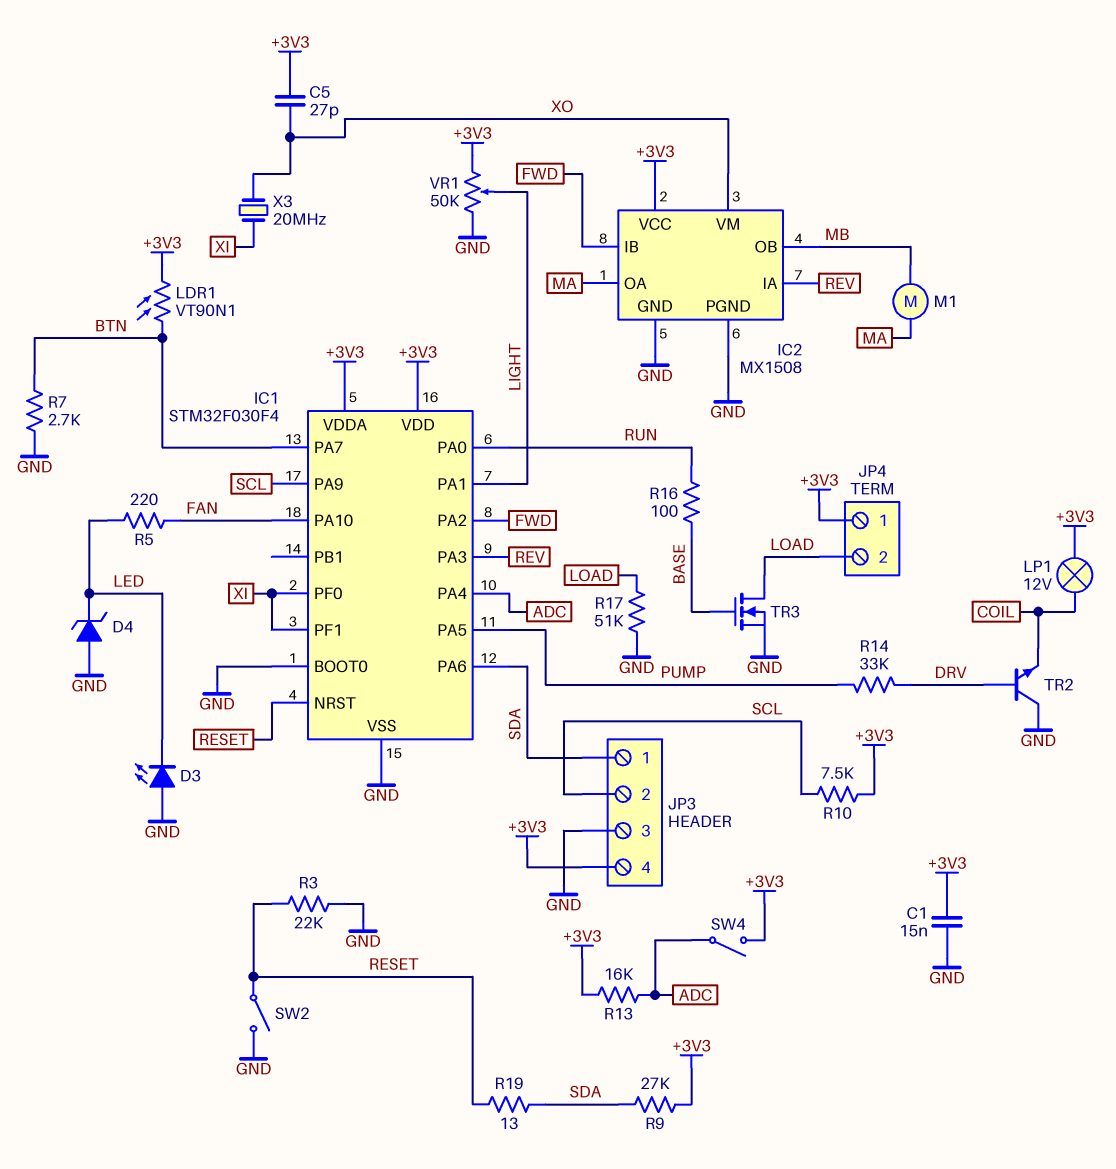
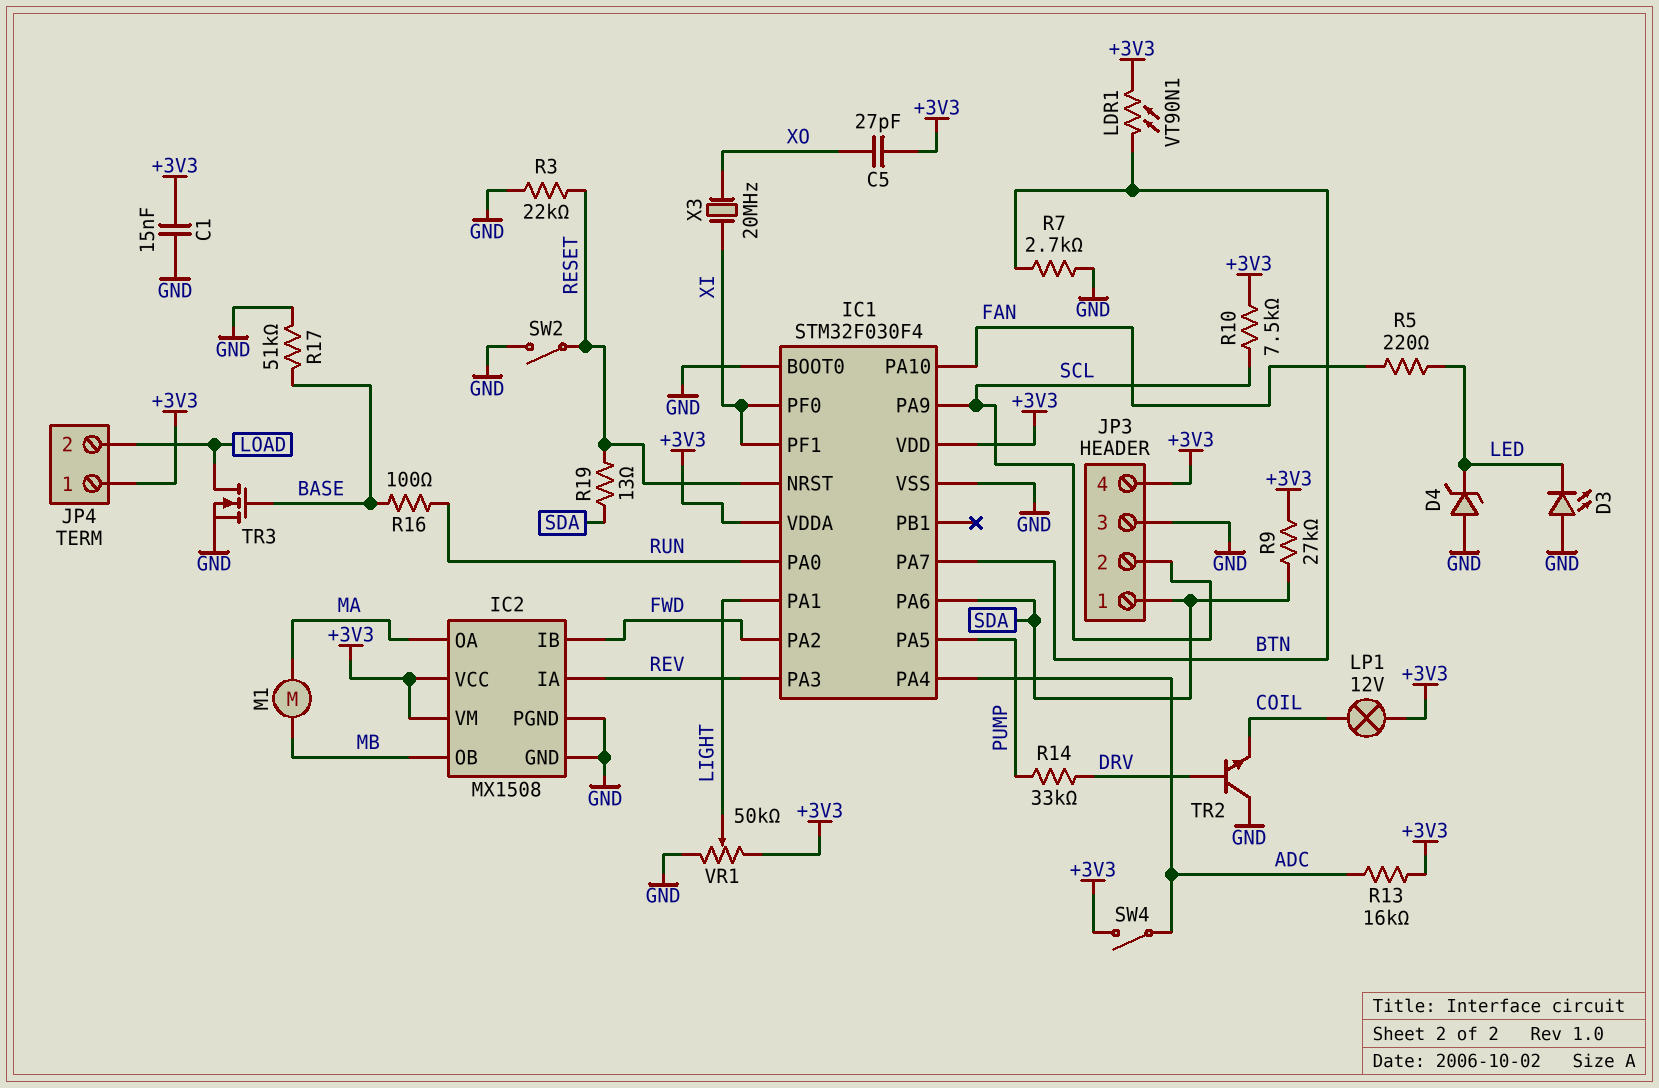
IC2 pin VM: XO -> +3V3
R17: 51k (GND, LOAD) -> 51k (BASE, GND)

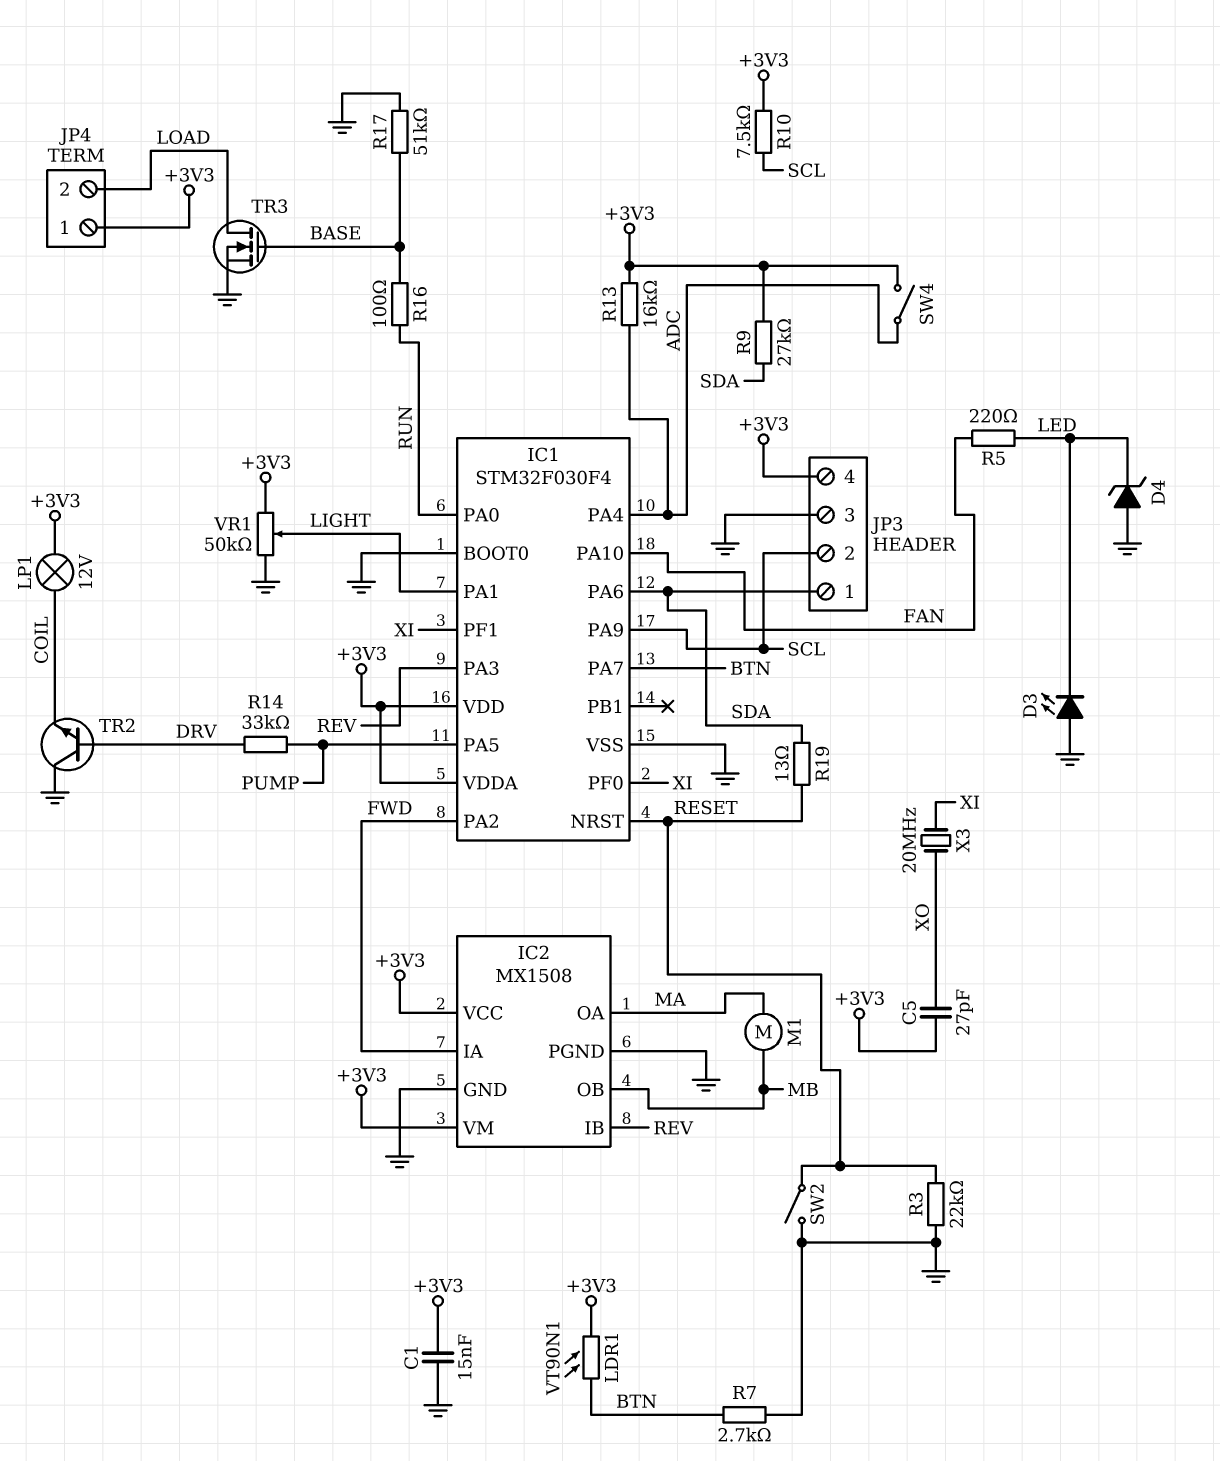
IC2 pin IA: REV -> FWD
IC2 pin IB: FWD -> REV

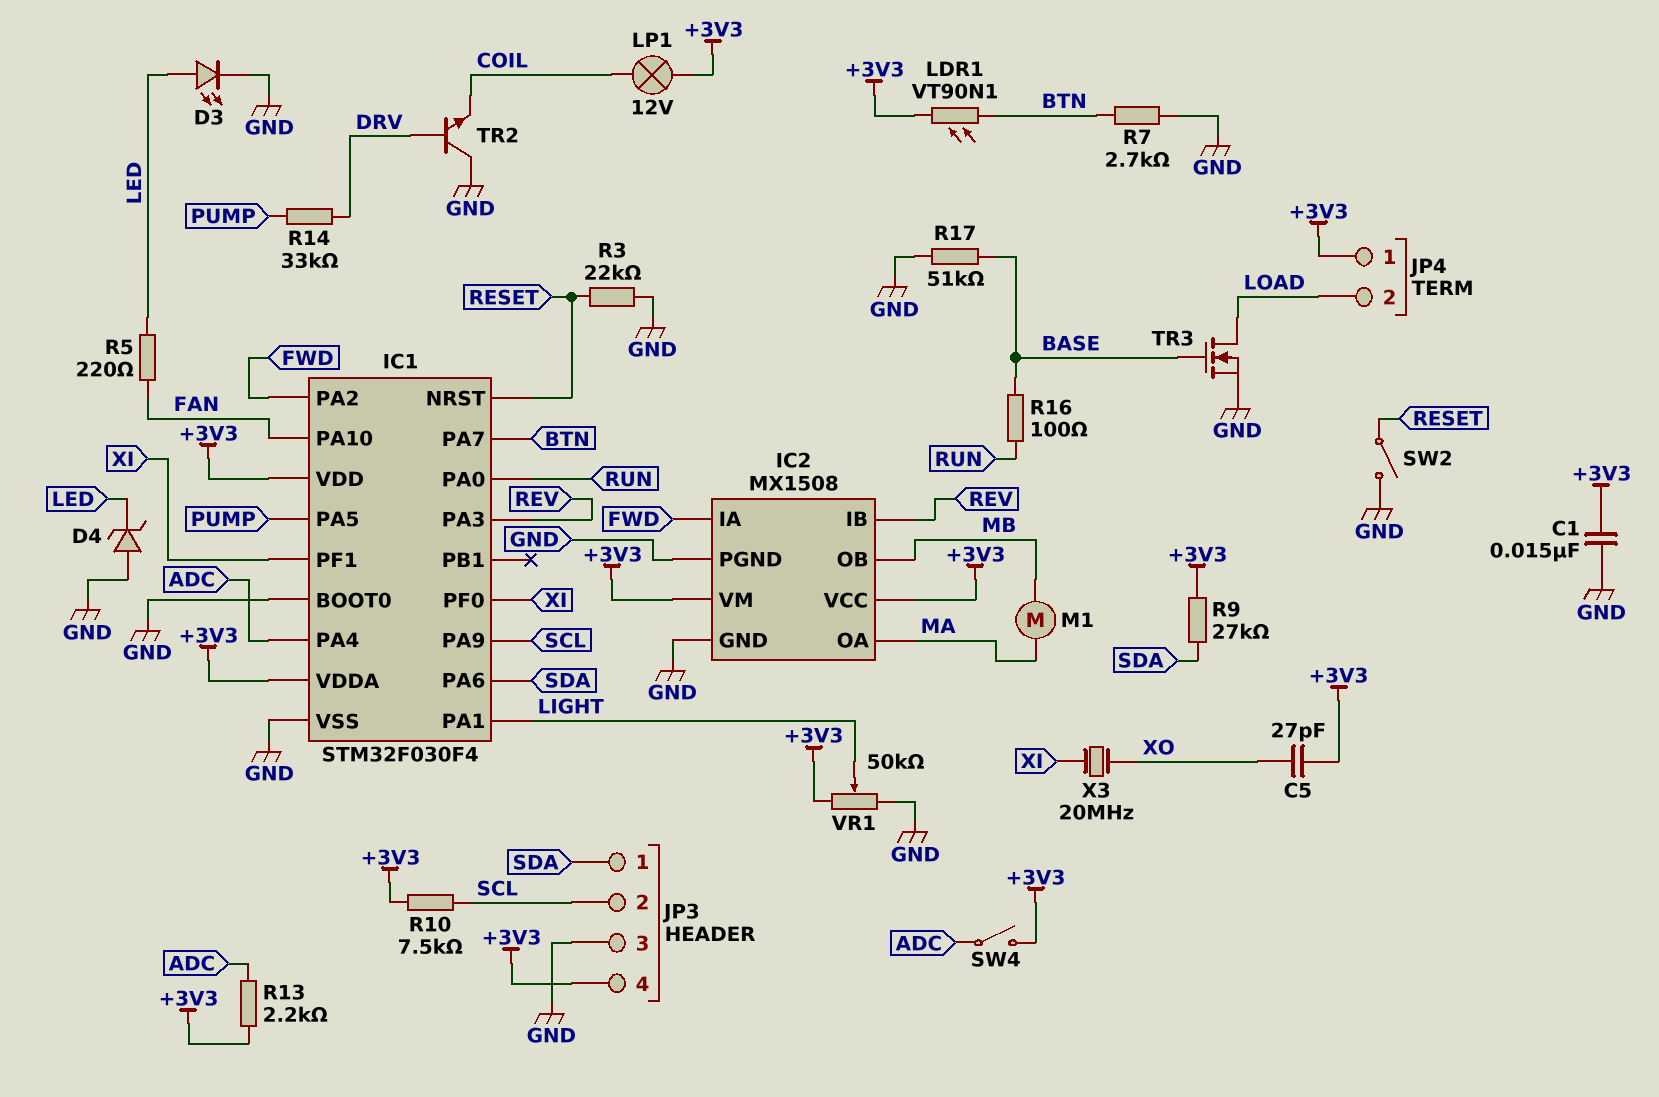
D3: LED (A GND, K LED) -> LED (A LED, K GND)
R13: 16k (+3V3, ADC) -> 2.2k (+3V3, ADC)
R19: 13 (RESET, SDA) -> none

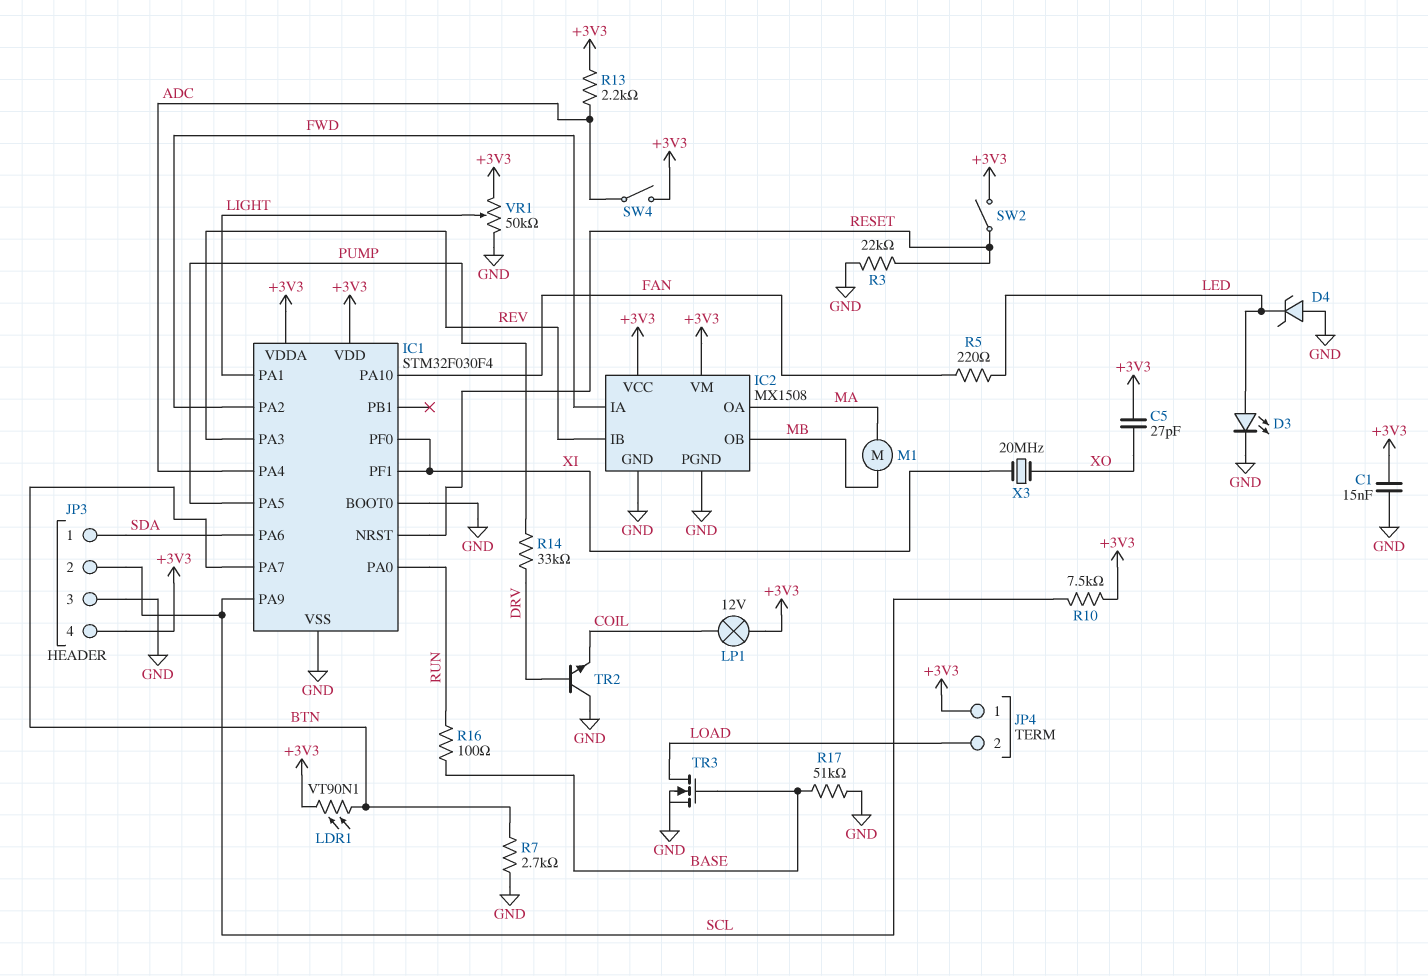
R9: 27k (+3V3, SDA) -> none
SW2: switch (GND, RESET) -> switch (+3V3, RESET)

